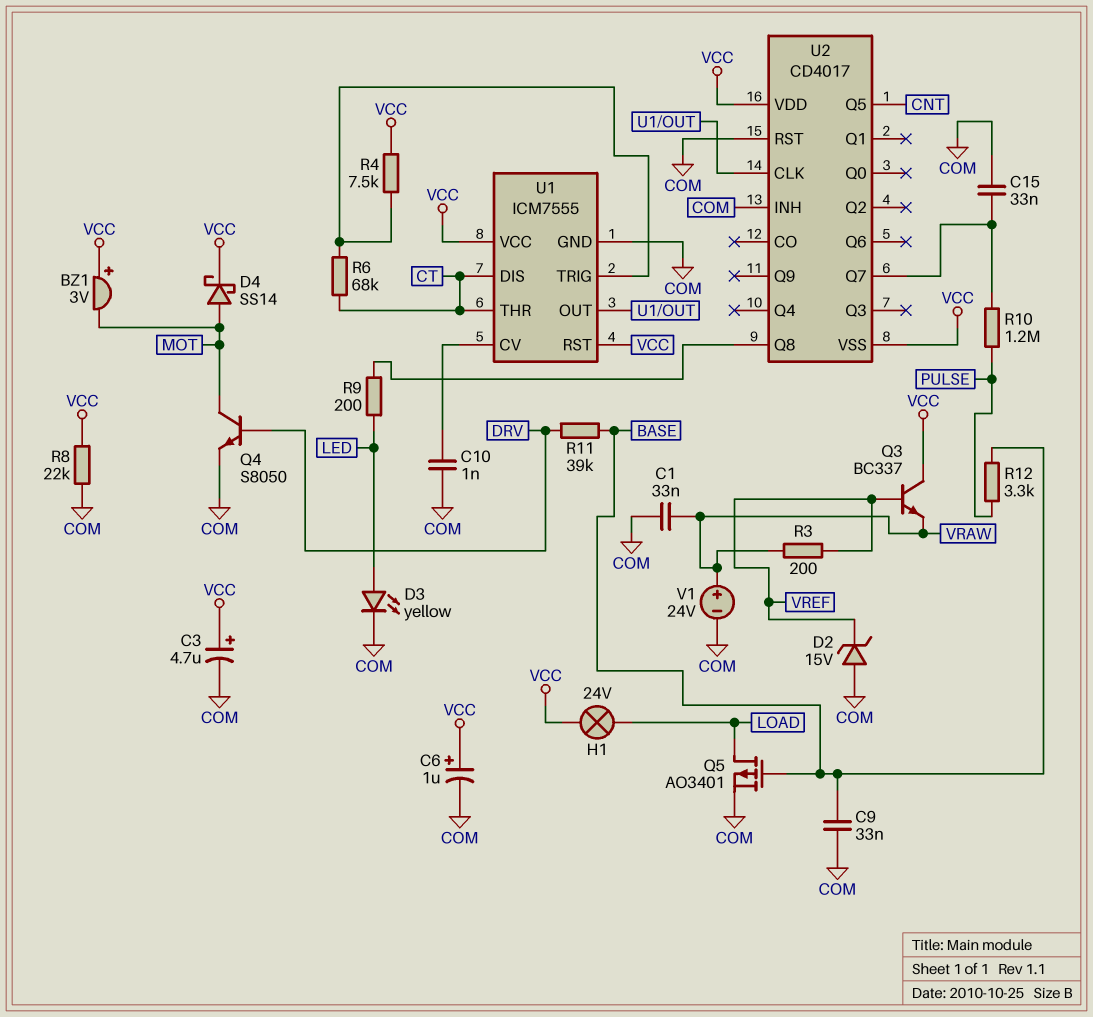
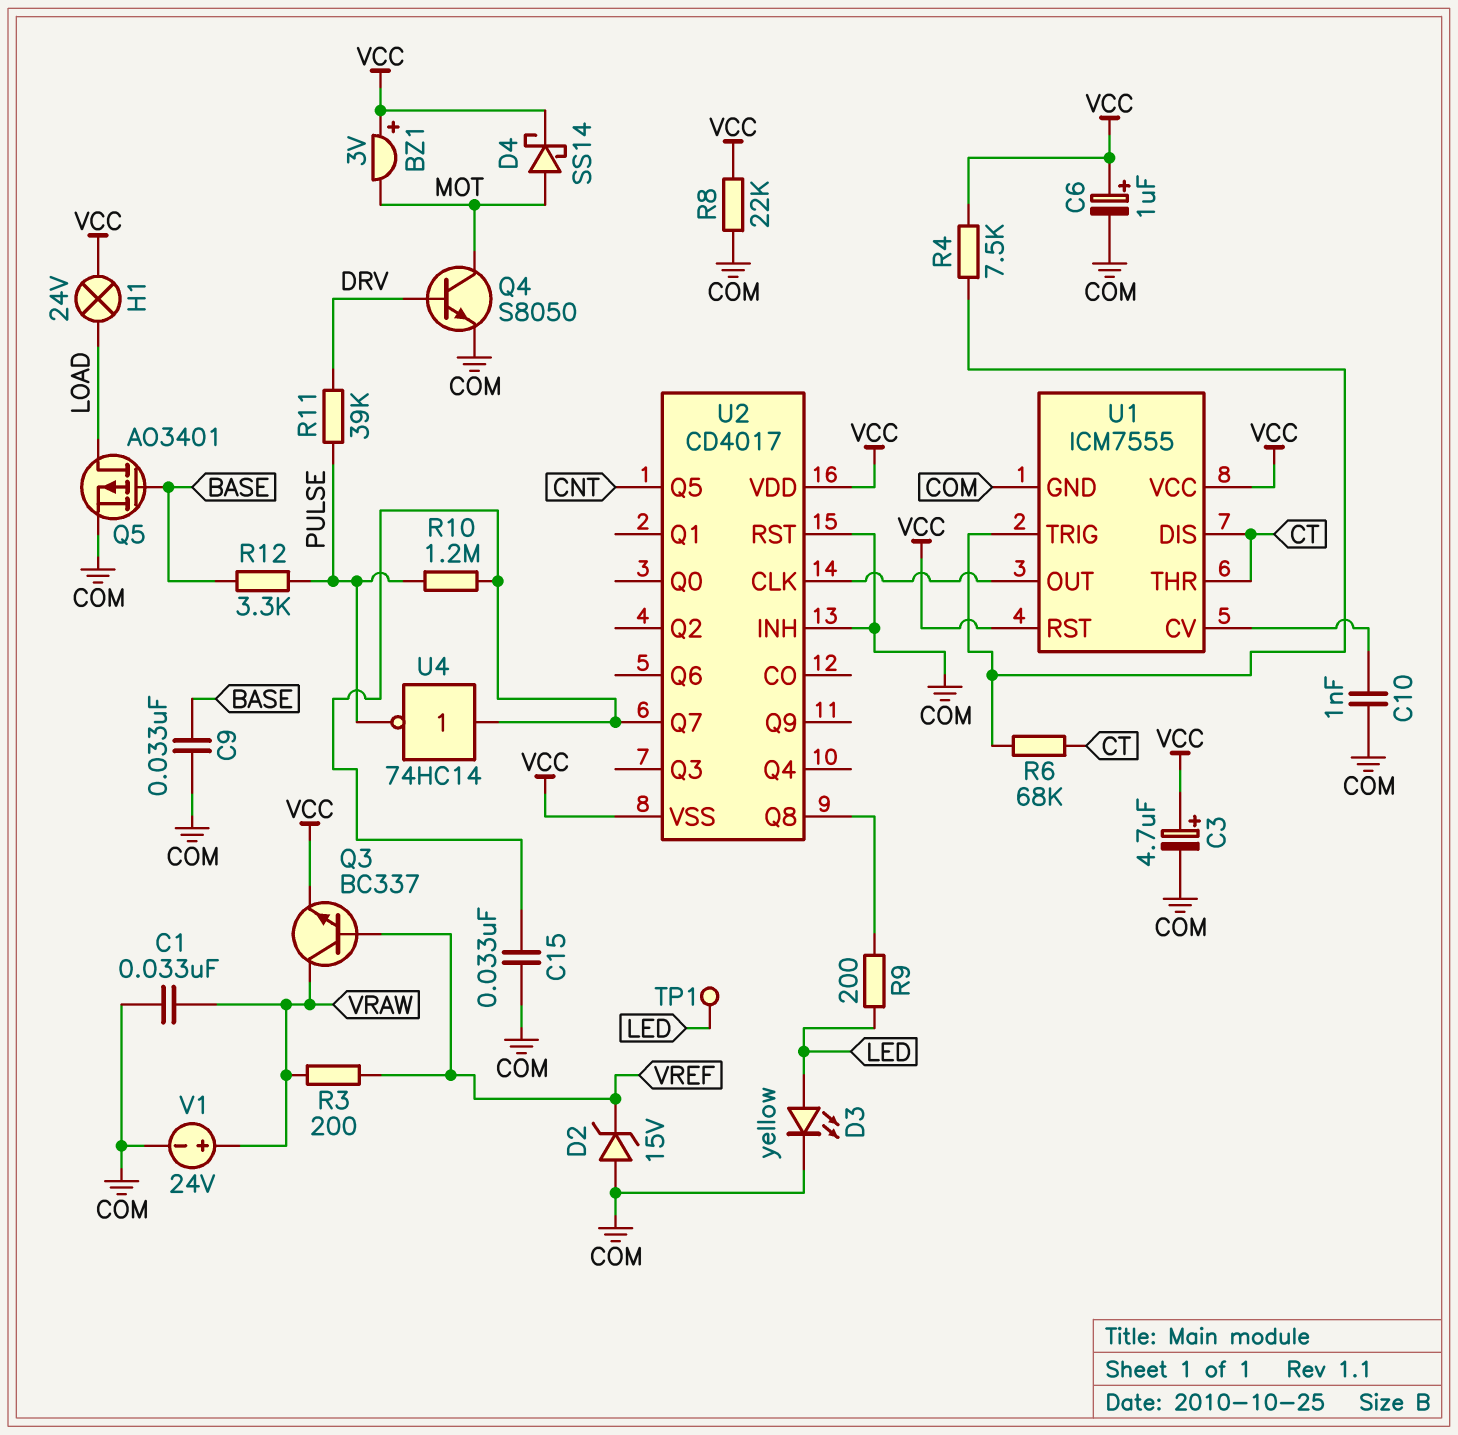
Q3: NPN BC337 (B VREF, C VCC, E VRAW) -> NPN BC337 (B VREF, C VRAW, E VCC)
R11: 39k (BASE, DRV) -> 39k (DRV, PULSE)
TP1: none -> test point (LED)
U4: none -> NOT 74HC14 (in U2/Q7, out PULSE)

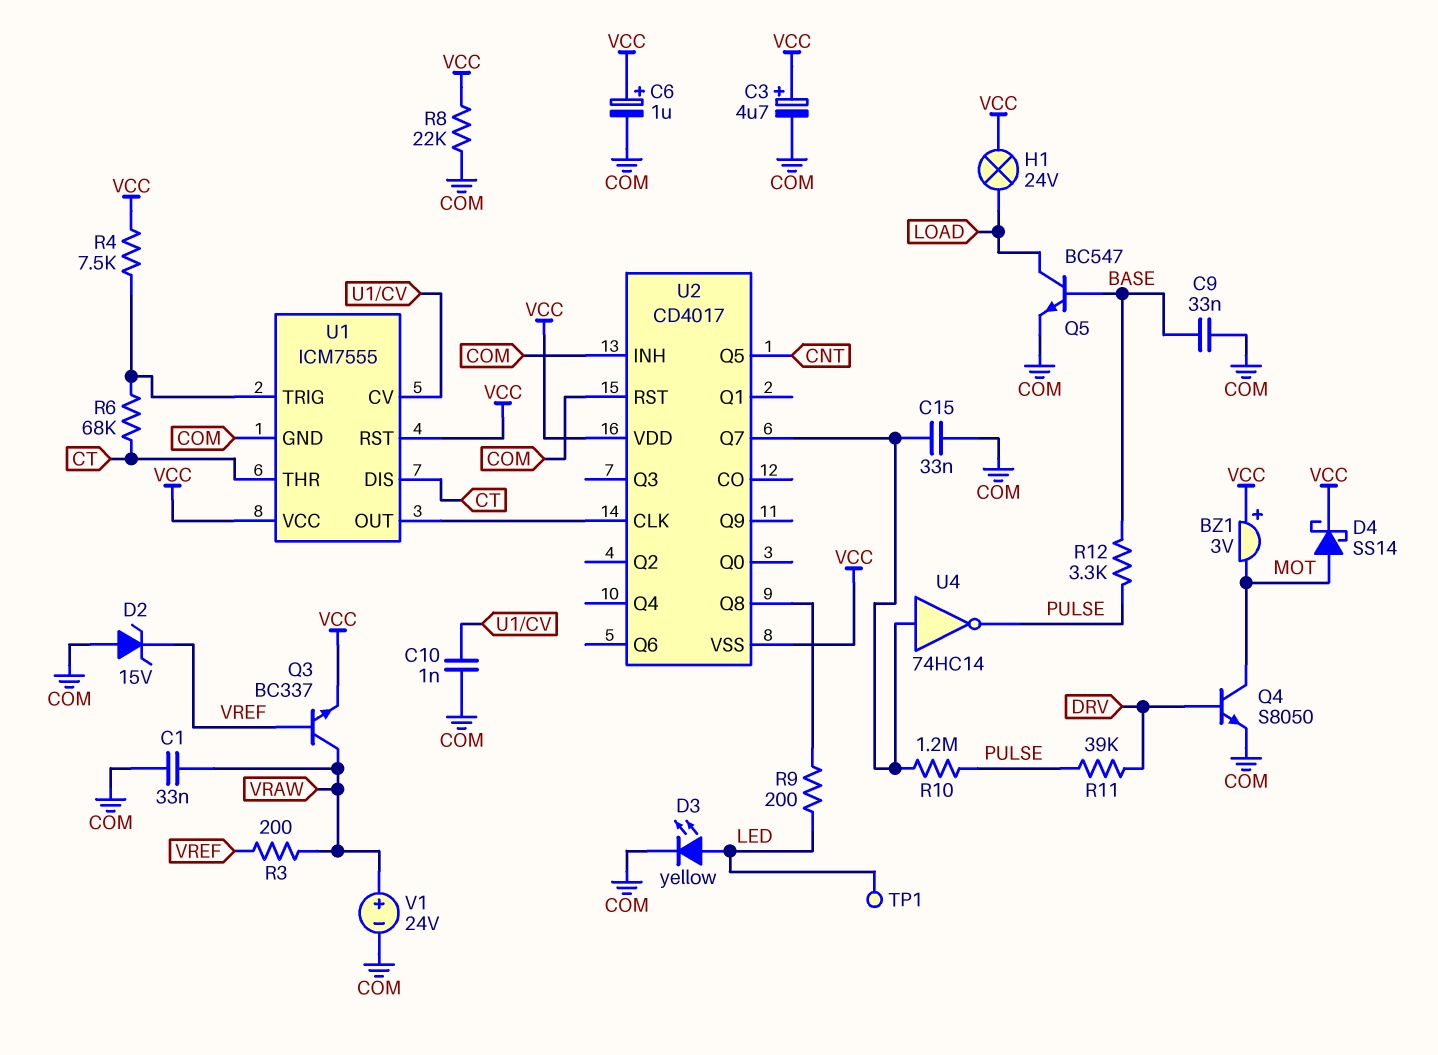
Q5: PMOS AO3401 (G BASE, D LOAD, S COM) -> NPN BC547 (B BASE, C LOAD, E COM)

